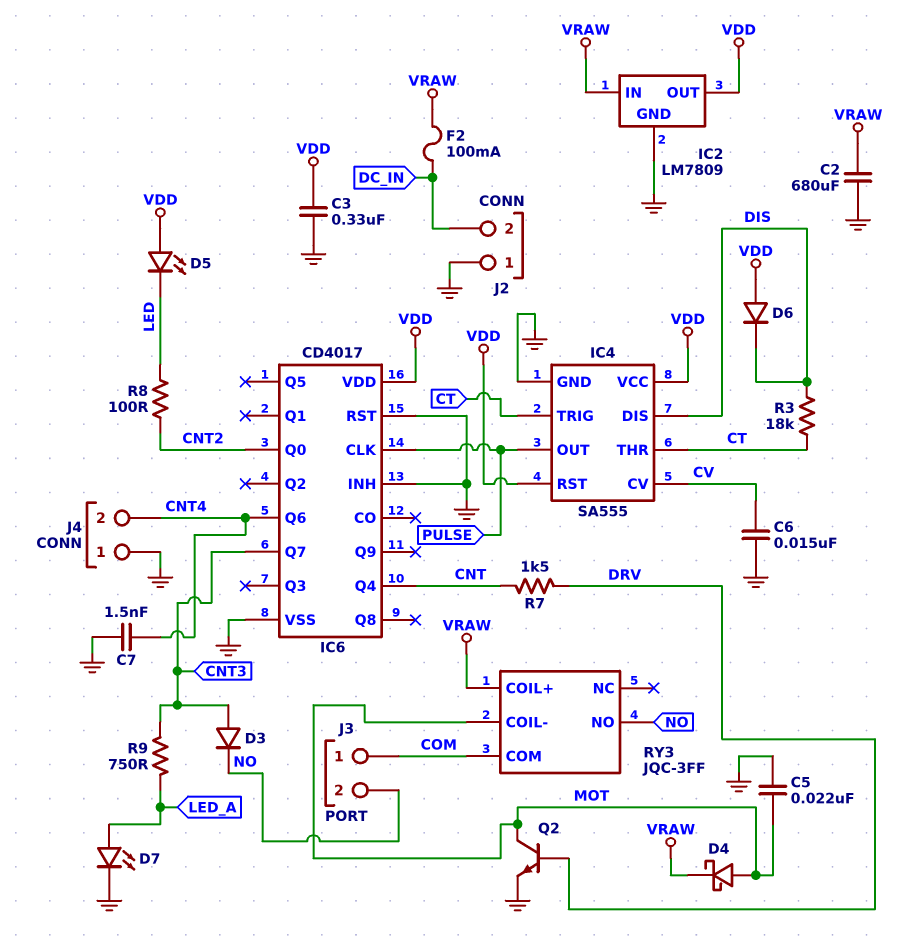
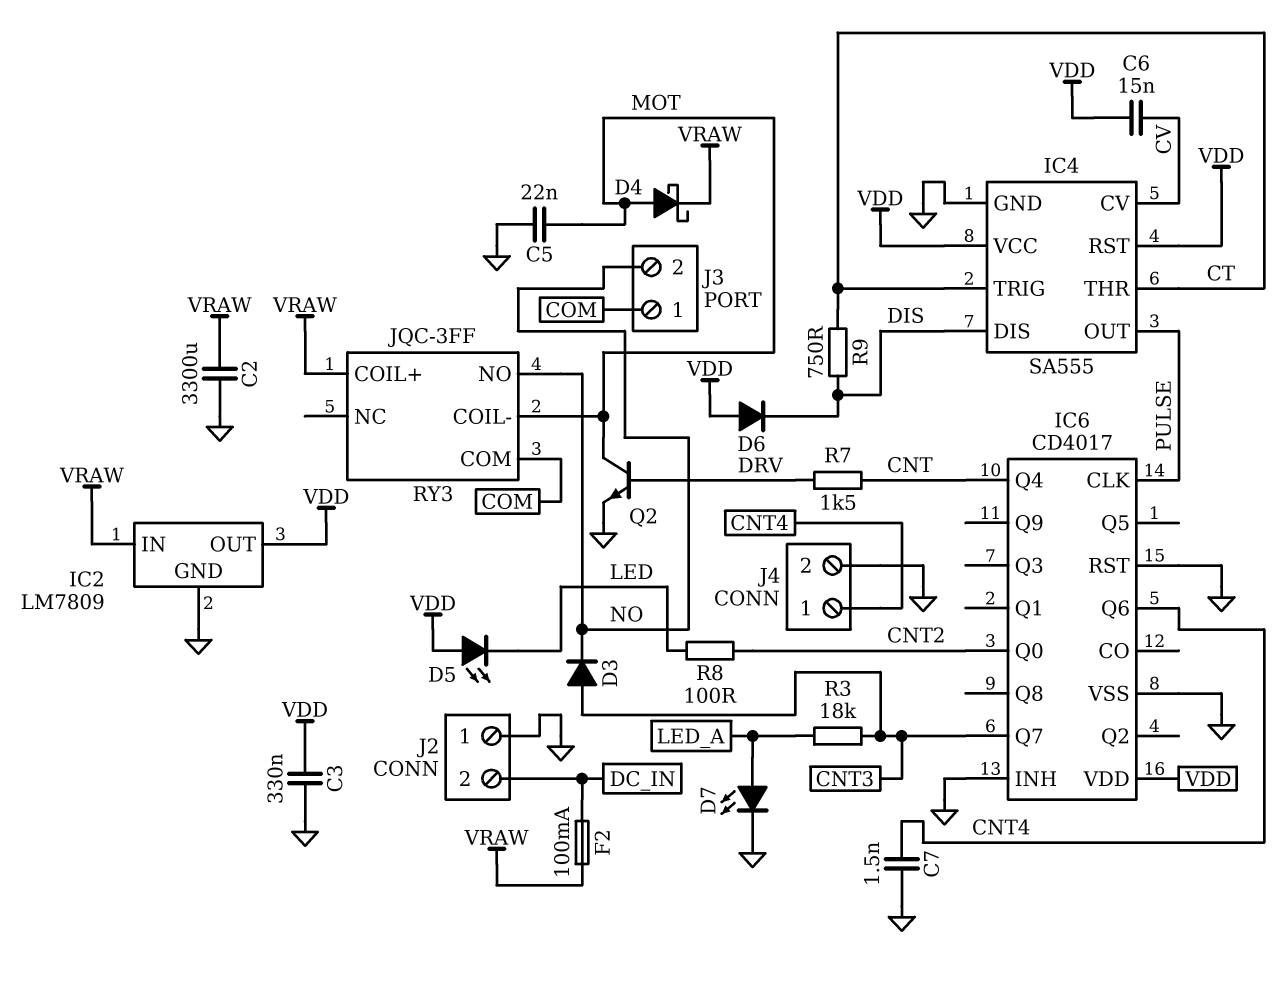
C2: 680uF (GND, VRAW) -> 3300uF (GND, VRAW)
C6: 15nF (CV, GND) -> 15nF (CV, VDD)
J4 pin 1: GND -> CNT4
J4 pin 2: CNT4 -> GND
R3: 18k (CT, DIS) -> 18k (CNT3, LED_A)
R9: 750 (CNT3, LED_A) -> 750 (CT, DIS)

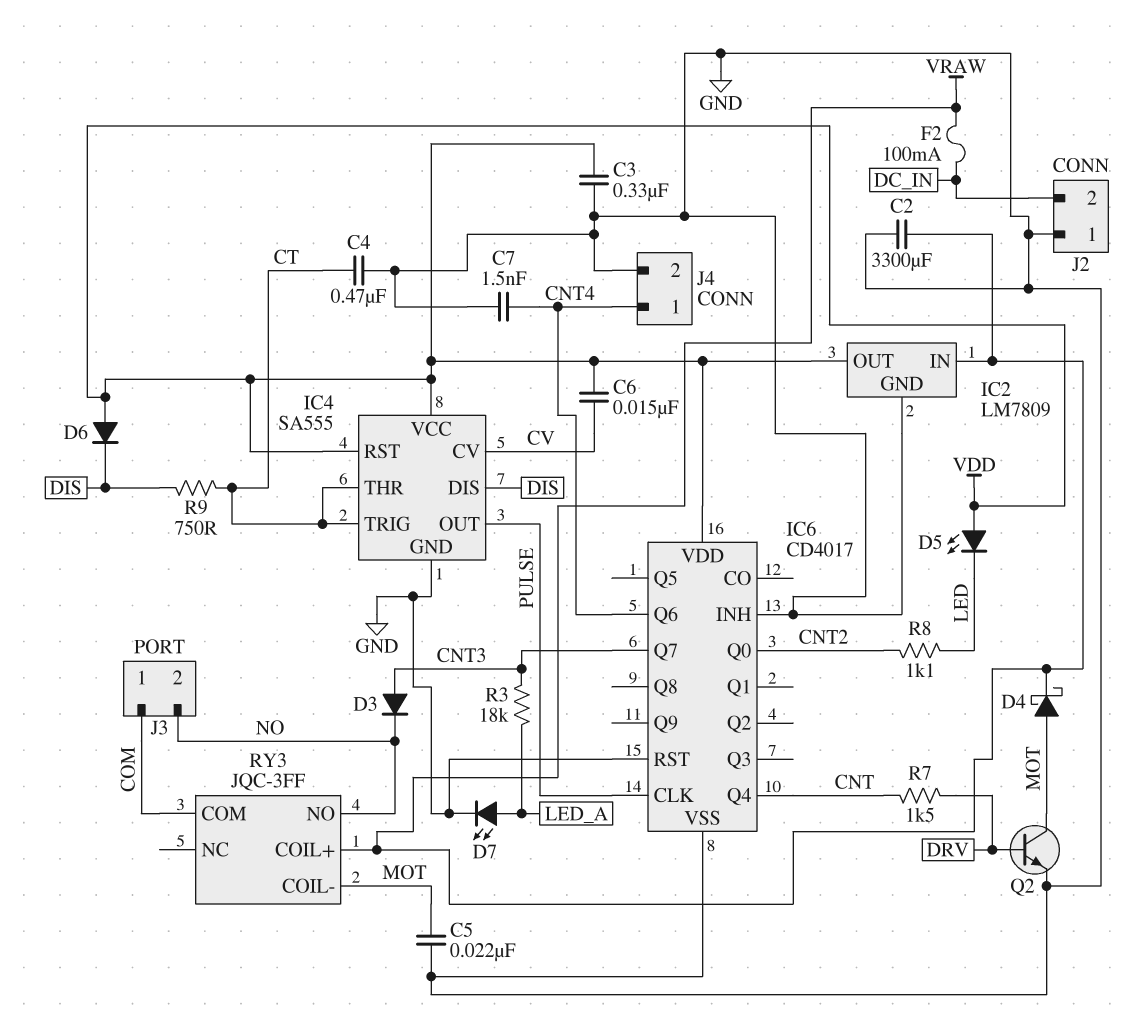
C4: none -> 470nF (CT, GND)
R8: 100 (CNT2, LED) -> 1.1k (CNT2, LED)

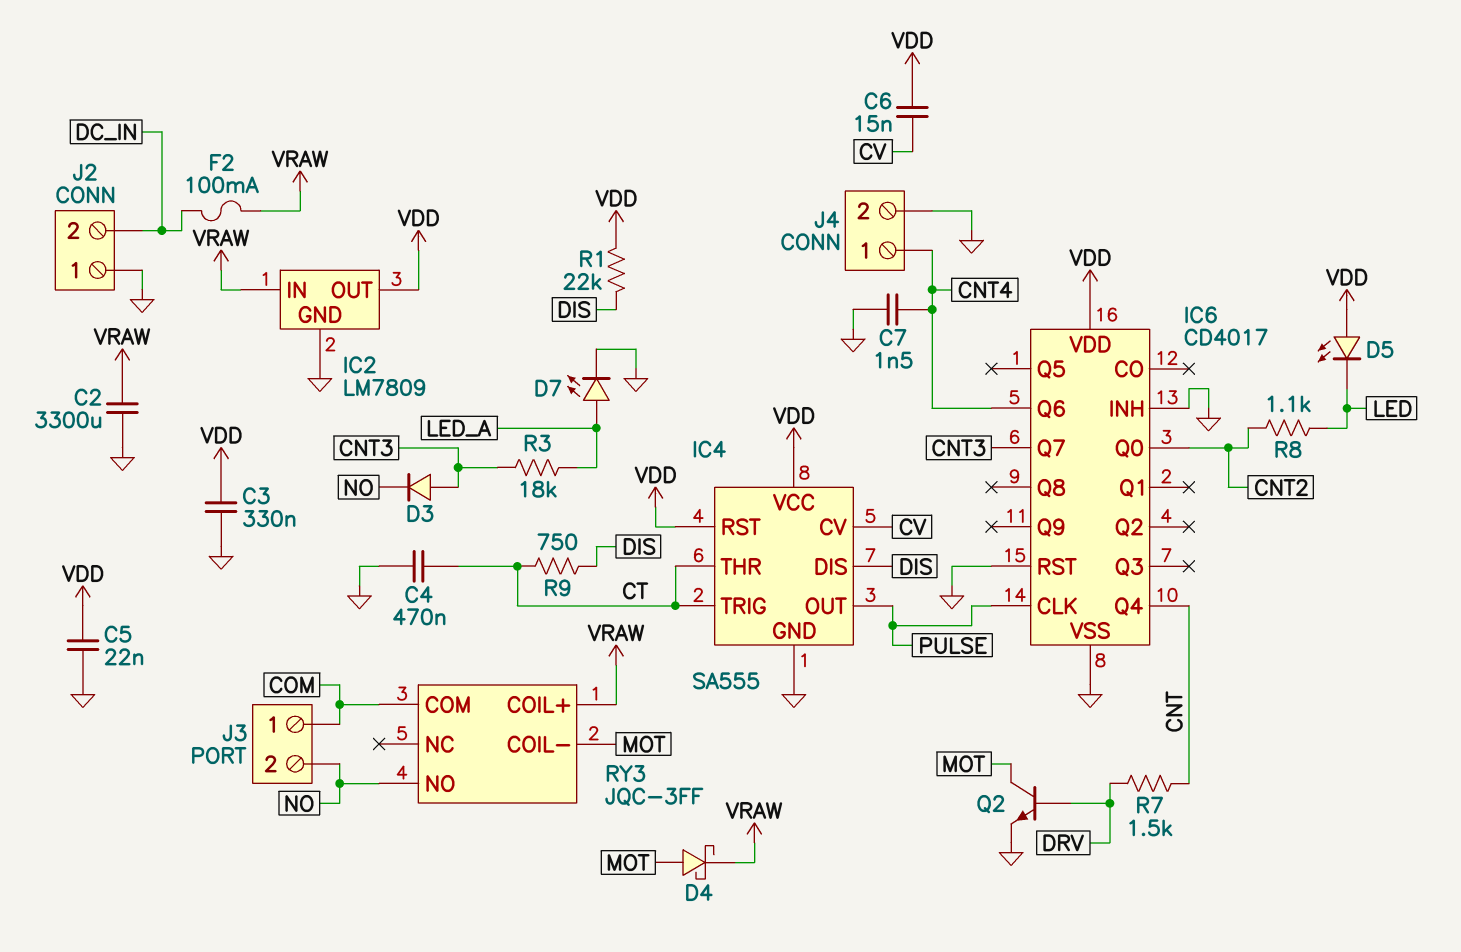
C5: 22nF (GND, MOT) -> 22nF (GND, VDD)
D6: diode (A VDD, K DIS) -> none
R1: none -> 22k (DIS, VDD)

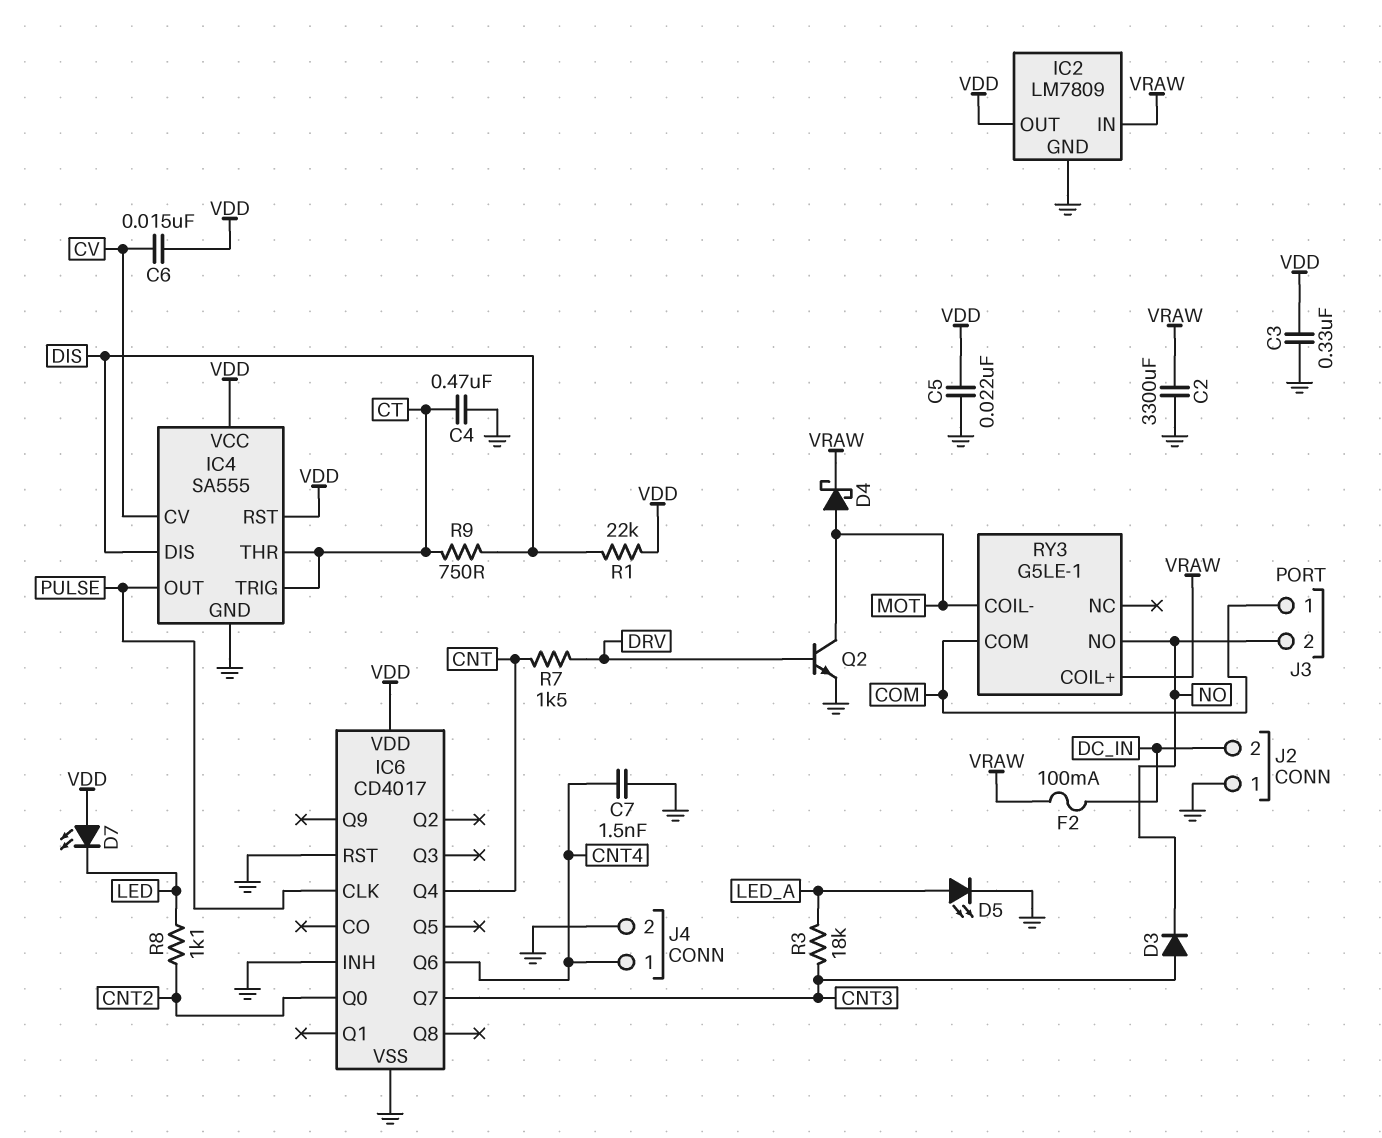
D5: LED (A VDD, K LED) -> LED (A LED_A, K GND)
D7: LED (A LED_A, K GND) -> LED (A VDD, K LED)
RY3: JQC-3FF -> G5LE-1

